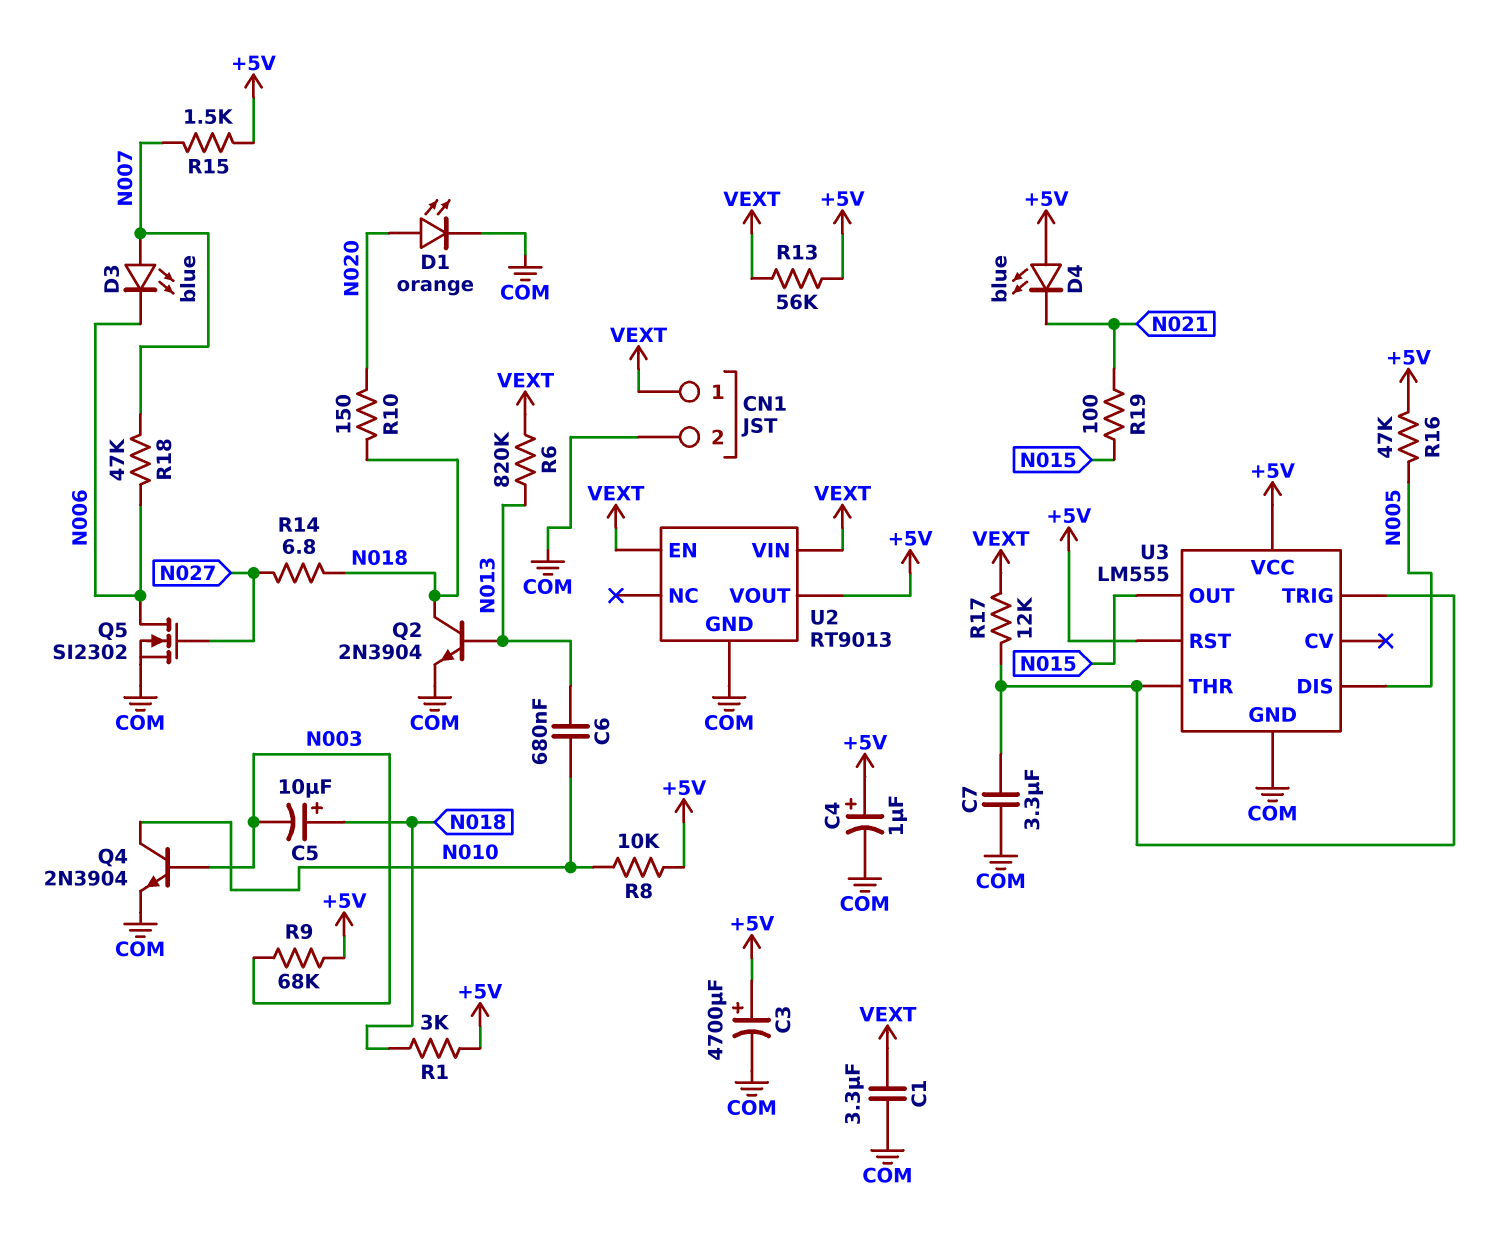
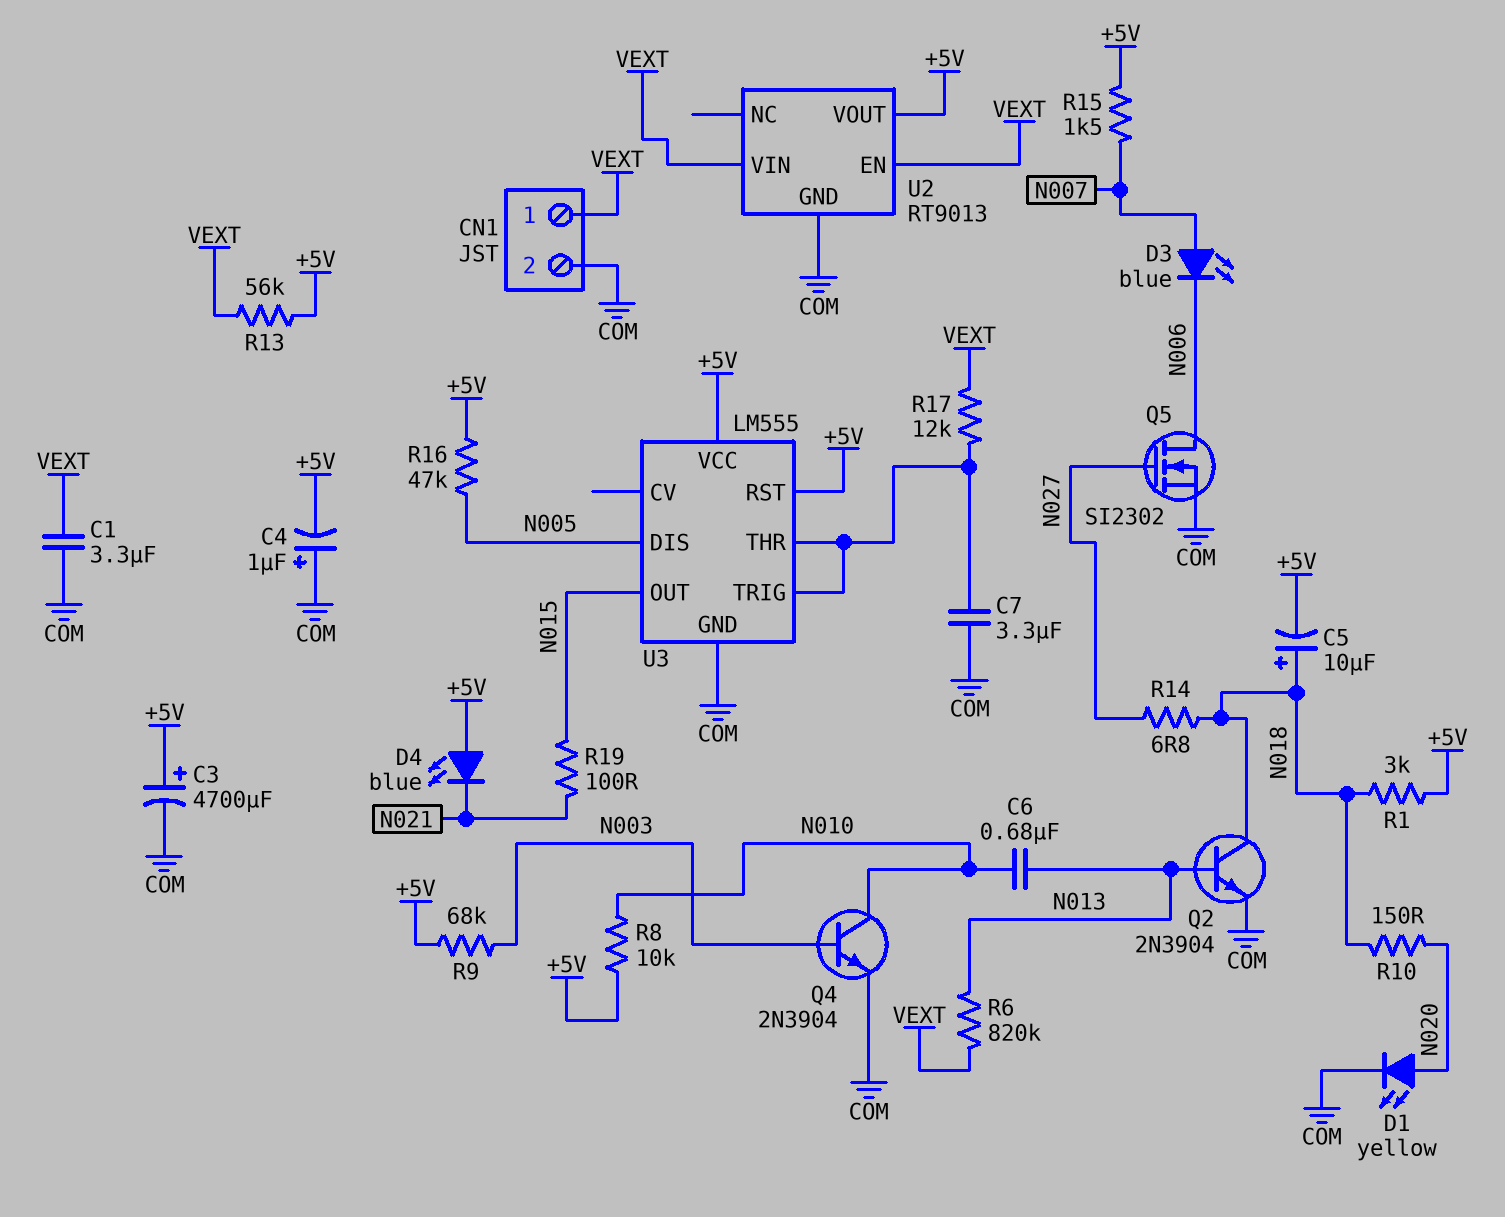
C4: 1uF (plus +5V, minus COM) -> 1uF (plus COM, minus +5V)
C5: 10uF (plus N018, minus N003) -> 10uF (plus N018, minus +5V)
D1: LED orange (A N020, K COM) -> LED yellow (A N020, K COM)
R18: 47k (N006, N007) -> none

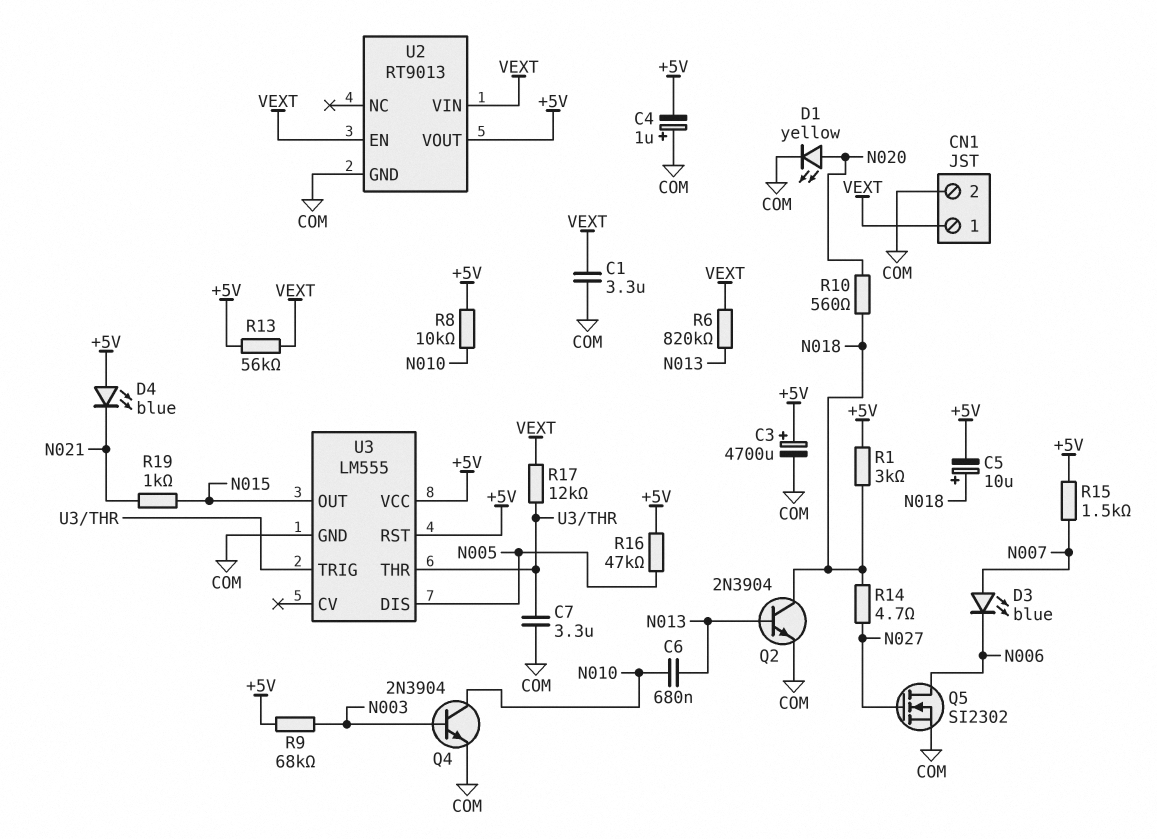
R10: 150 (N018, N020) -> 560 (N018, N020)
R14: 6.8 (N018, N027) -> 4.7 (N018, N027)
R19: 100 (N015, N021) -> 1k (N015, N021)

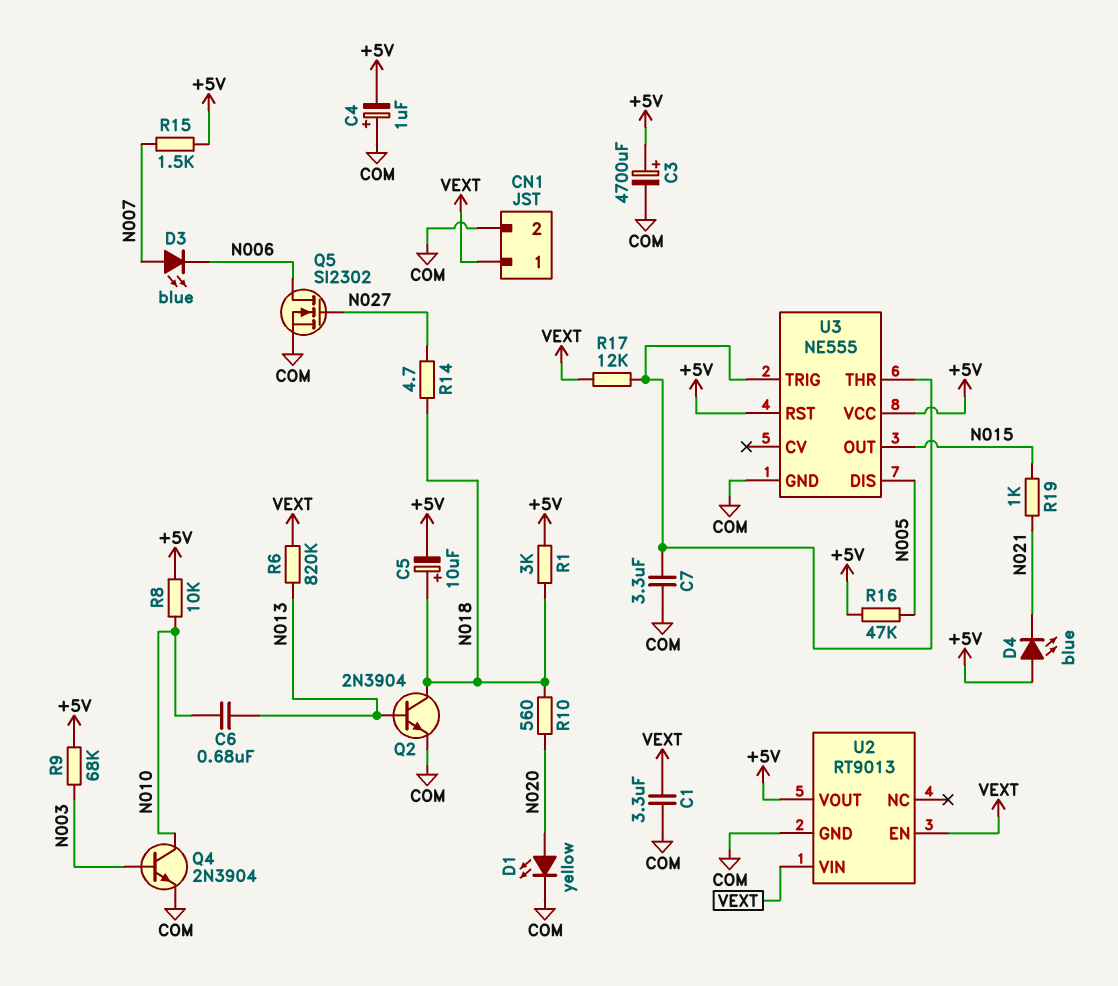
R13: 56k (+5V, VEXT) -> none
U3: LM555 -> NE555

